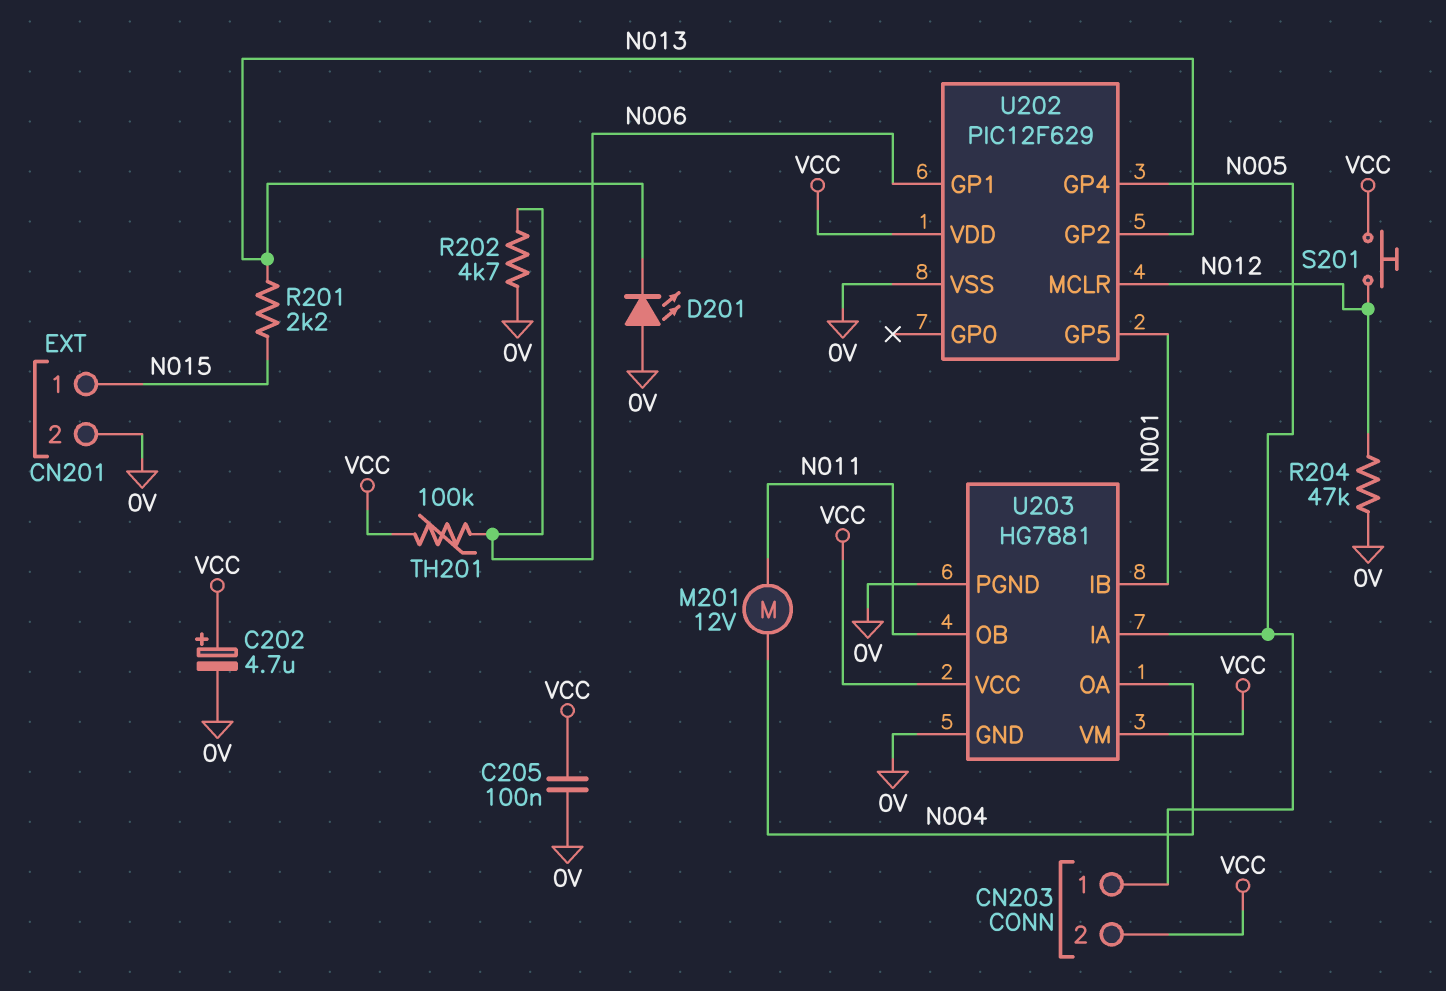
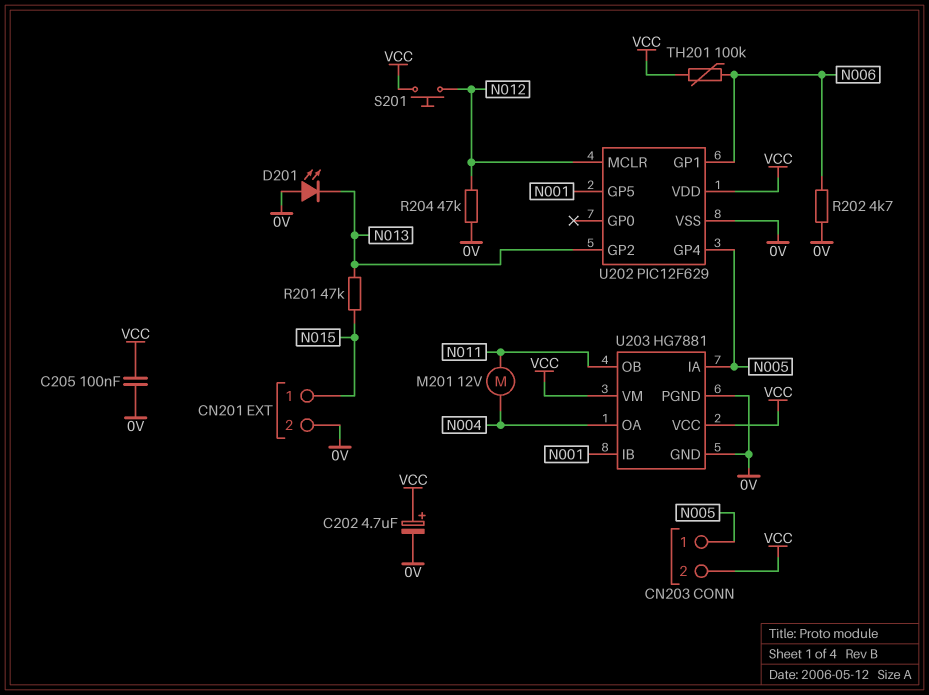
R201: 2.2k (N013, N015) -> 47k (N013, N015)

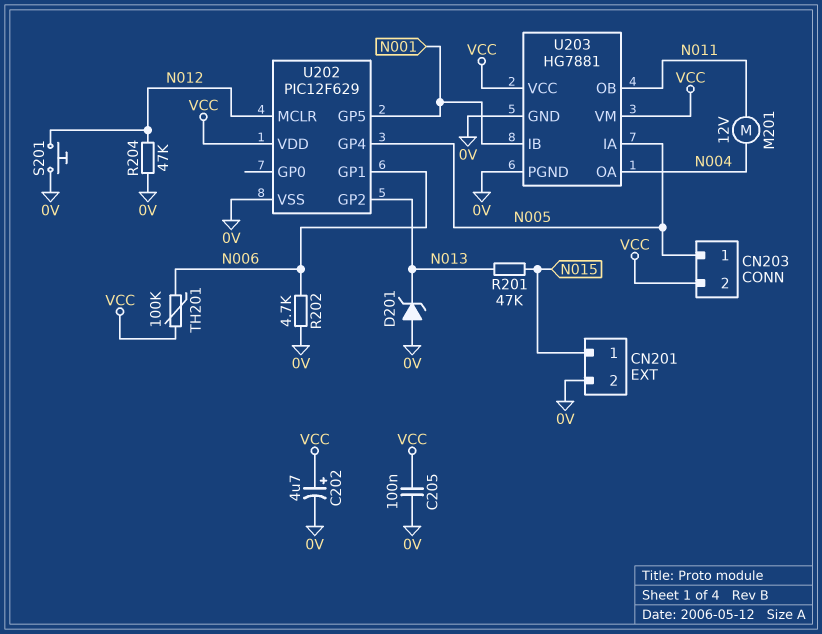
D201: LED (A 0V, K N013) -> zener (A 0V, K N013)
S201: button (N012, VCC) -> button (0V, N012)

